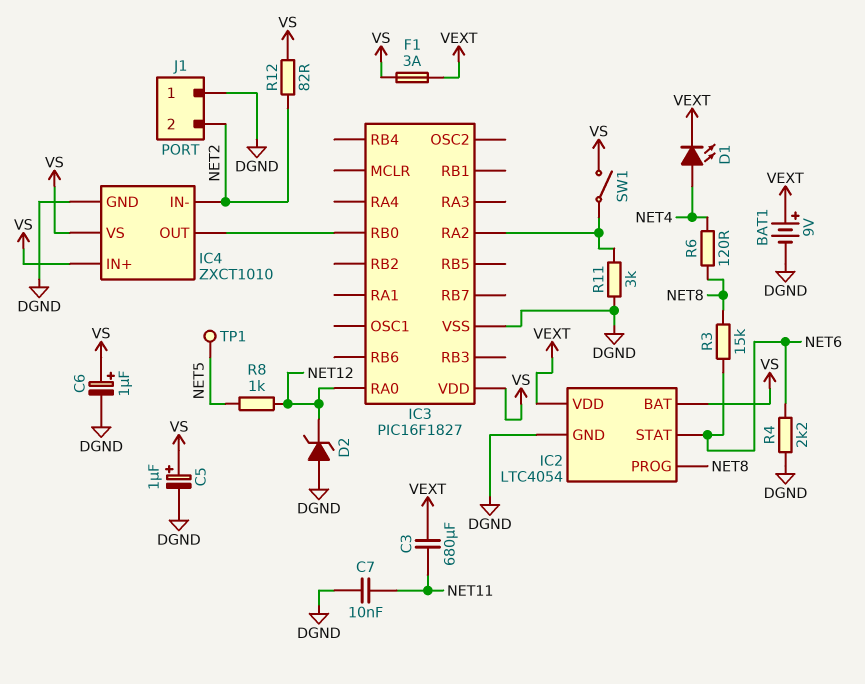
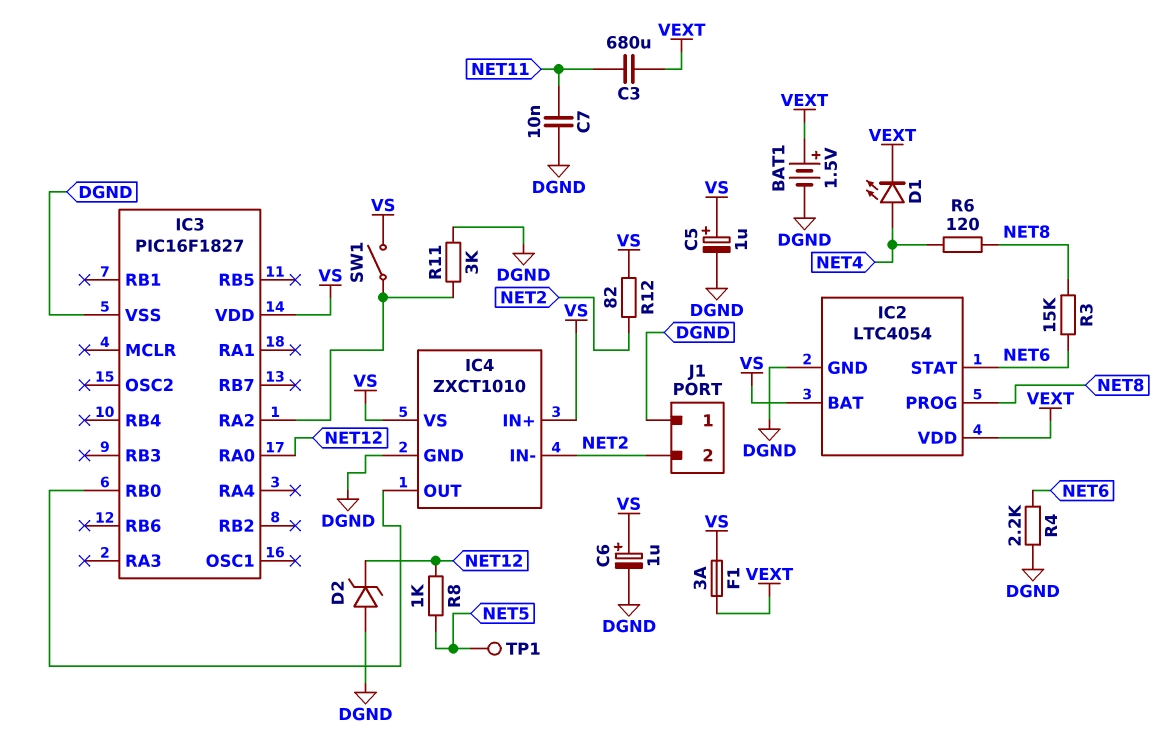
BAT1: 9V (plus VEXT, minus DGND) -> 1.5V (plus VEXT, minus DGND)

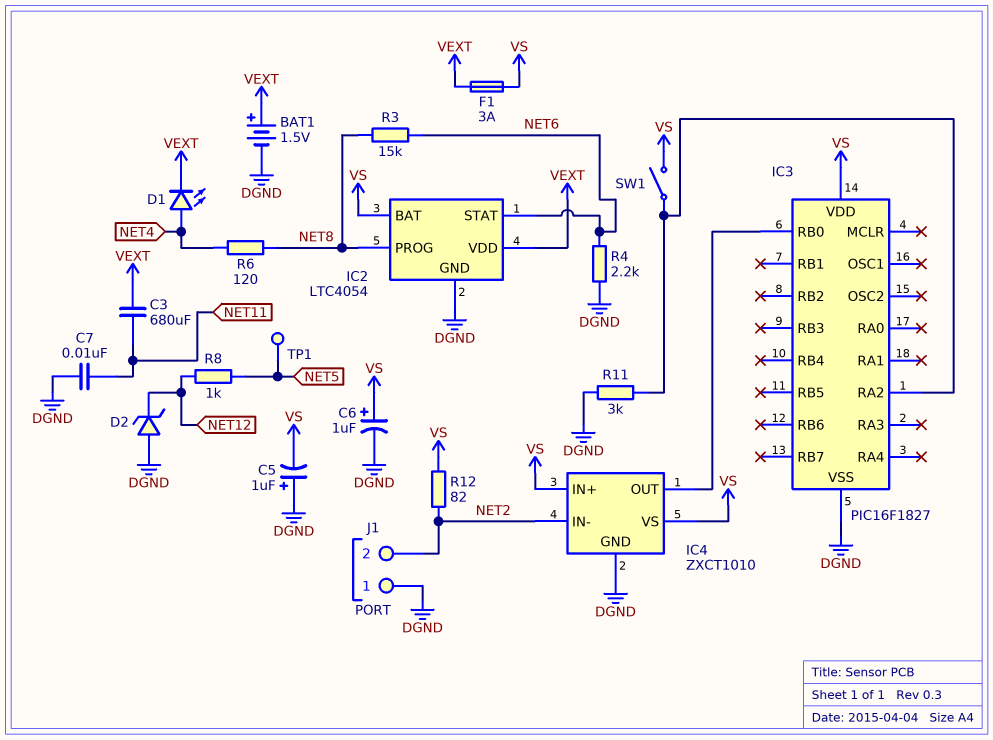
C5: 1uF (plus VS, minus DGND) -> 1uF (plus DGND, minus VS)
IC3 pin RA0: NET12 -> none

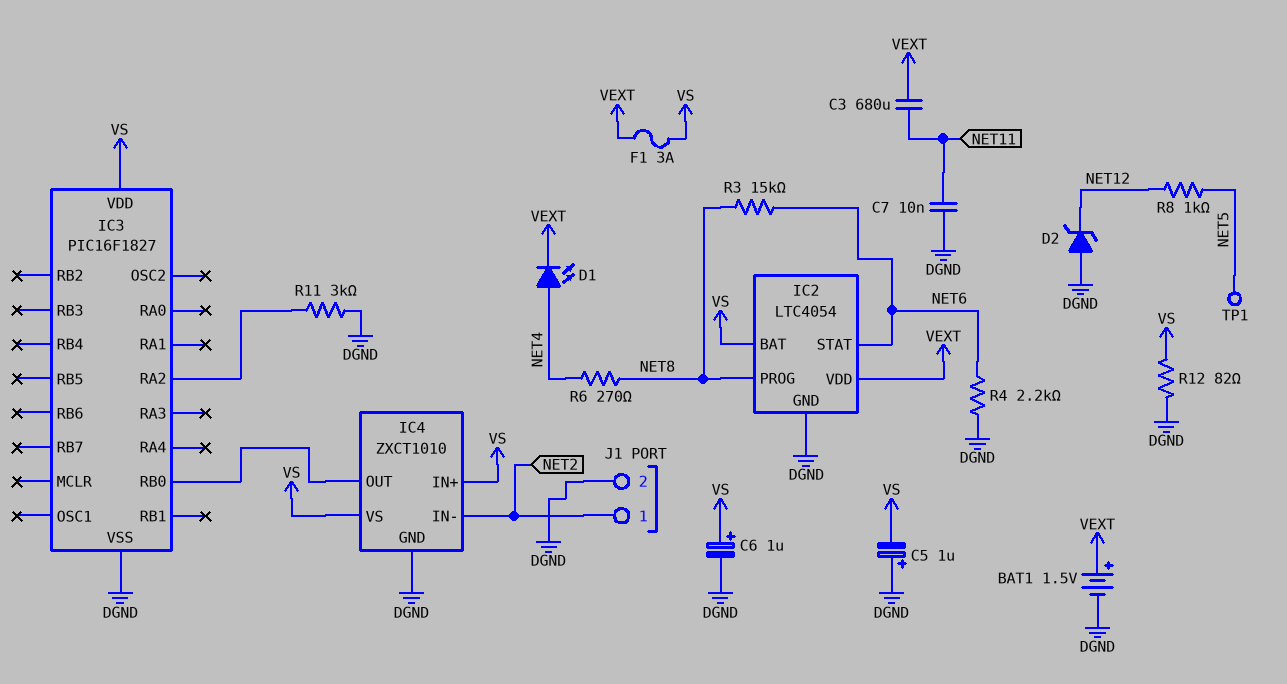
J1 pin 1: DGND -> NET2
J1 pin 2: NET2 -> DGND
R6: 120 (NET4, NET8) -> 270 (NET4, NET8)
R12: 82 (NET2, VS) -> 82 (DGND, VS)
SW1: switch (IC3/RA2, VS) -> none

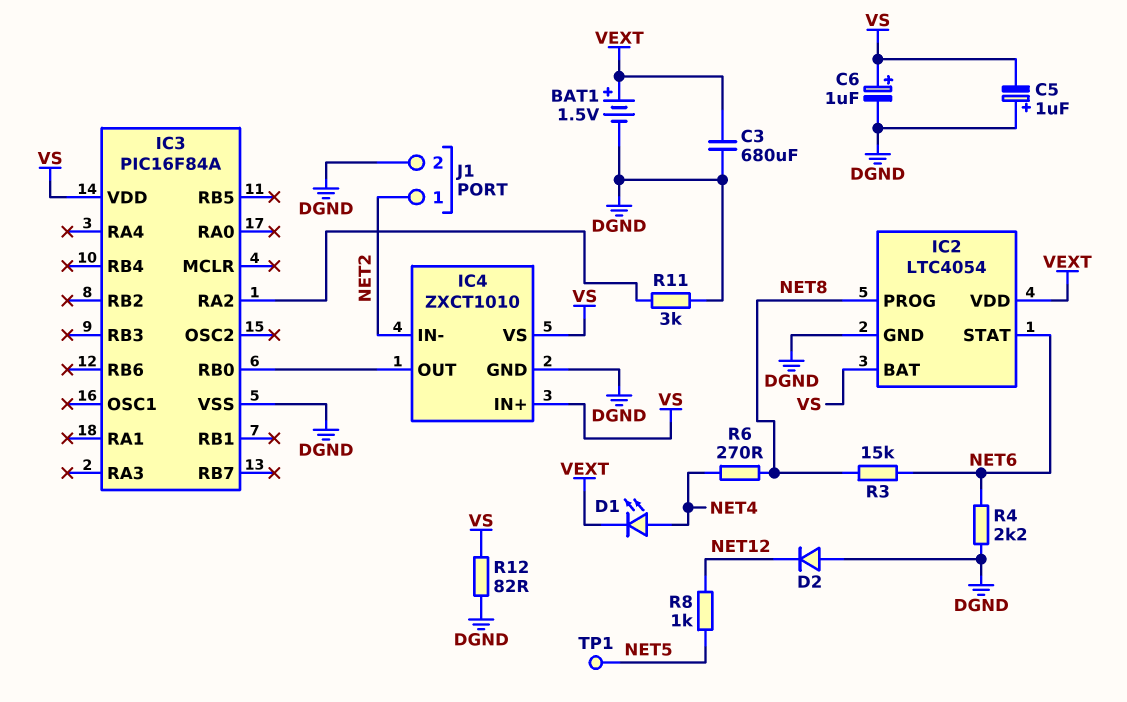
C3: 680uF (NET11, VEXT) -> 680uF (DGND, VEXT)
C7: 10nF (DGND, NET11) -> none
D2: zener (A DGND, K NET12) -> diode (A DGND, K NET12)
F1: 3A (VEXT, VS) -> none
IC3: PIC16F1827 -> PIC16F84A

